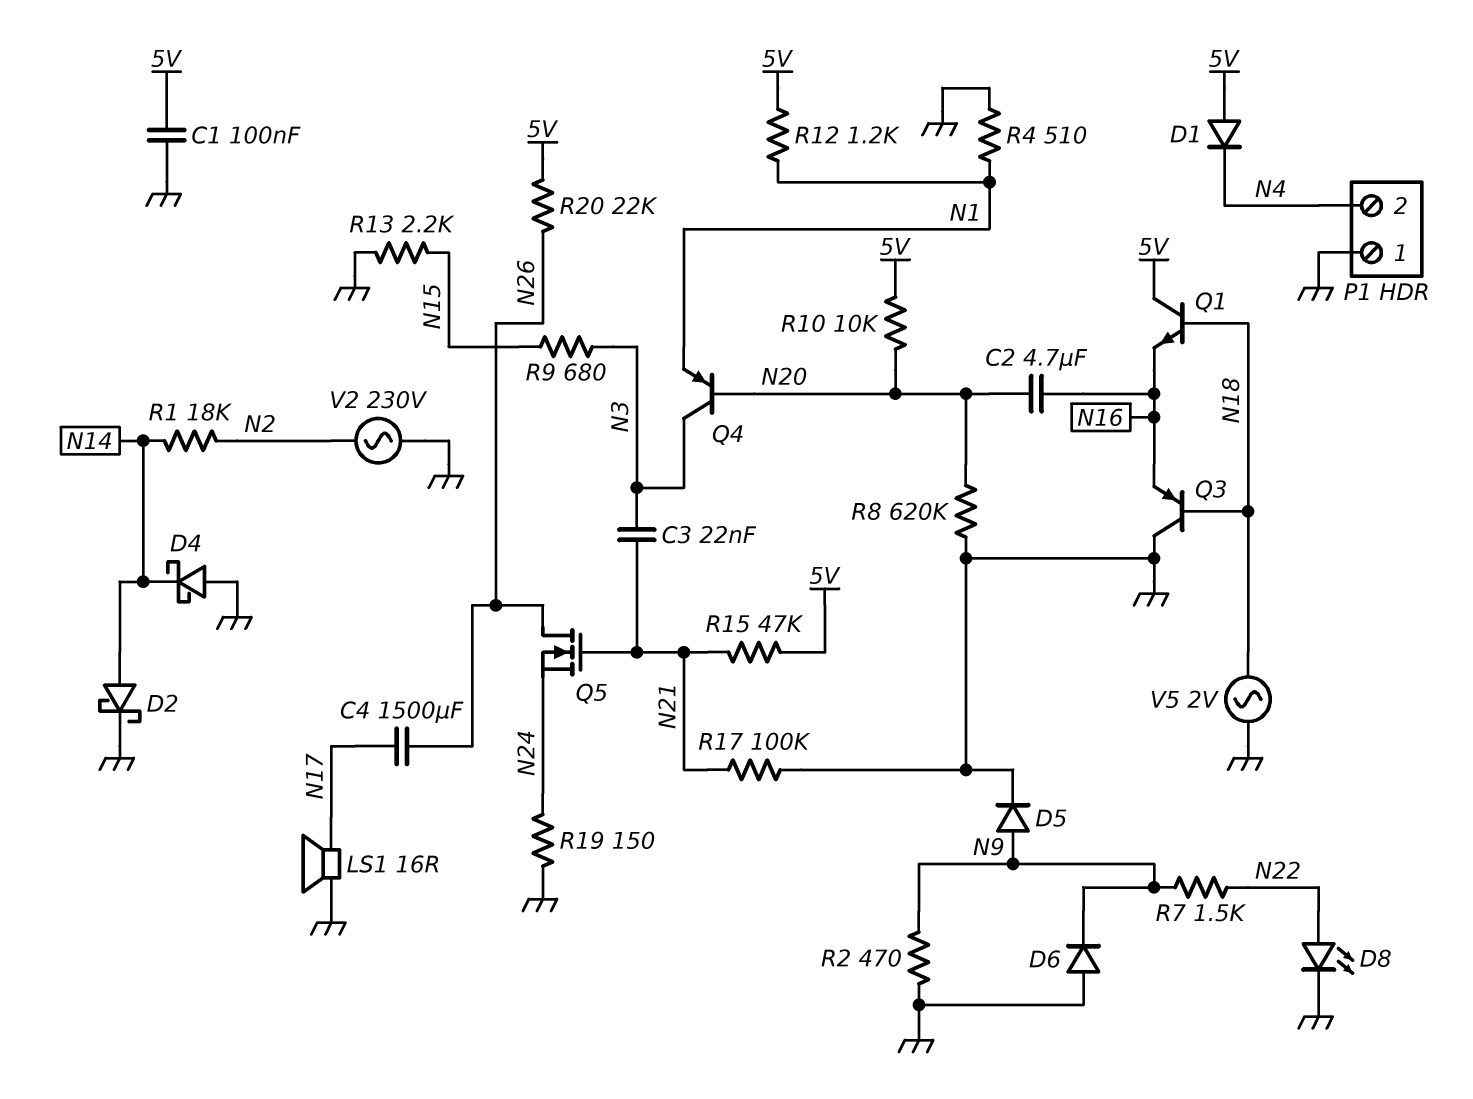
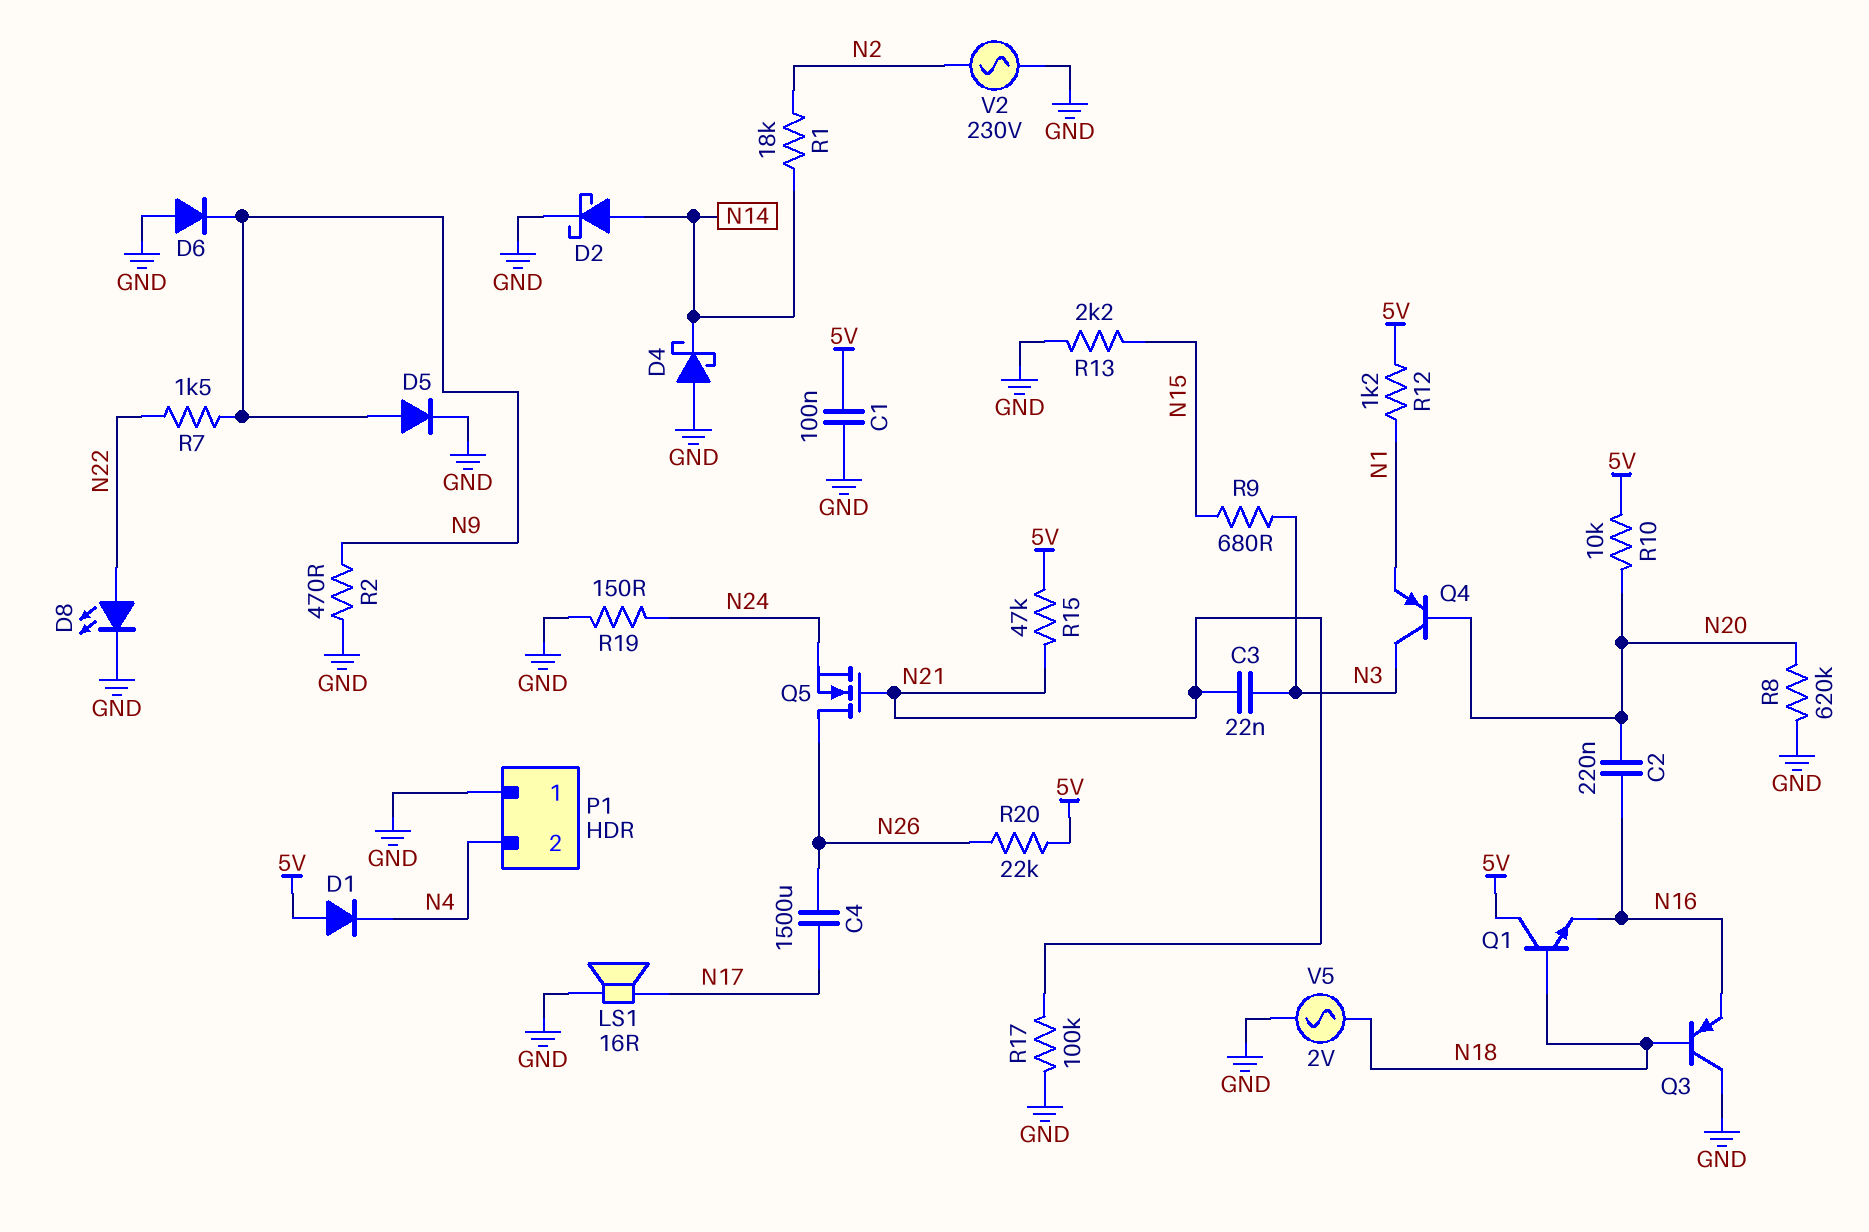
C2: 4.7uF (N16, N20) -> 220nF (N16, N20)
R4: 510 (GND, N1) -> none

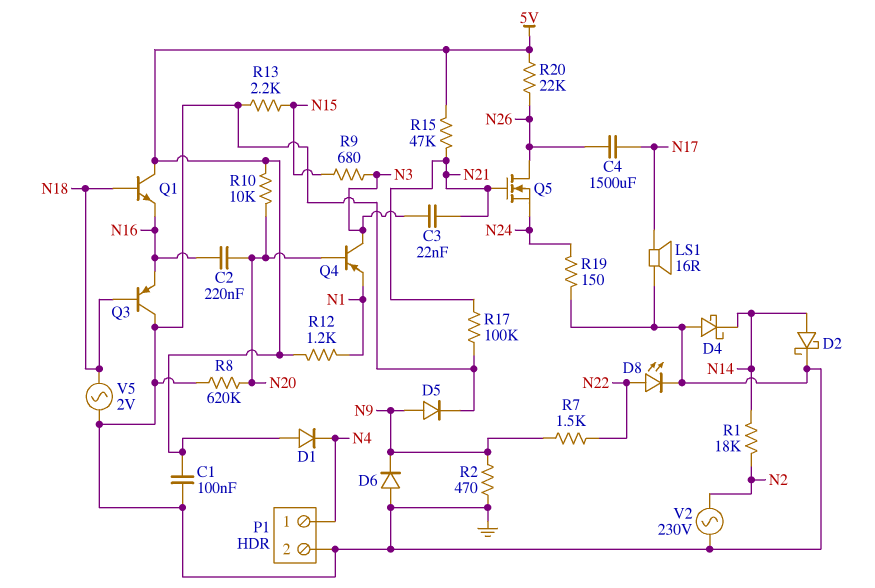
P1 pin 1: GND -> N4
P1 pin 2: N4 -> GND

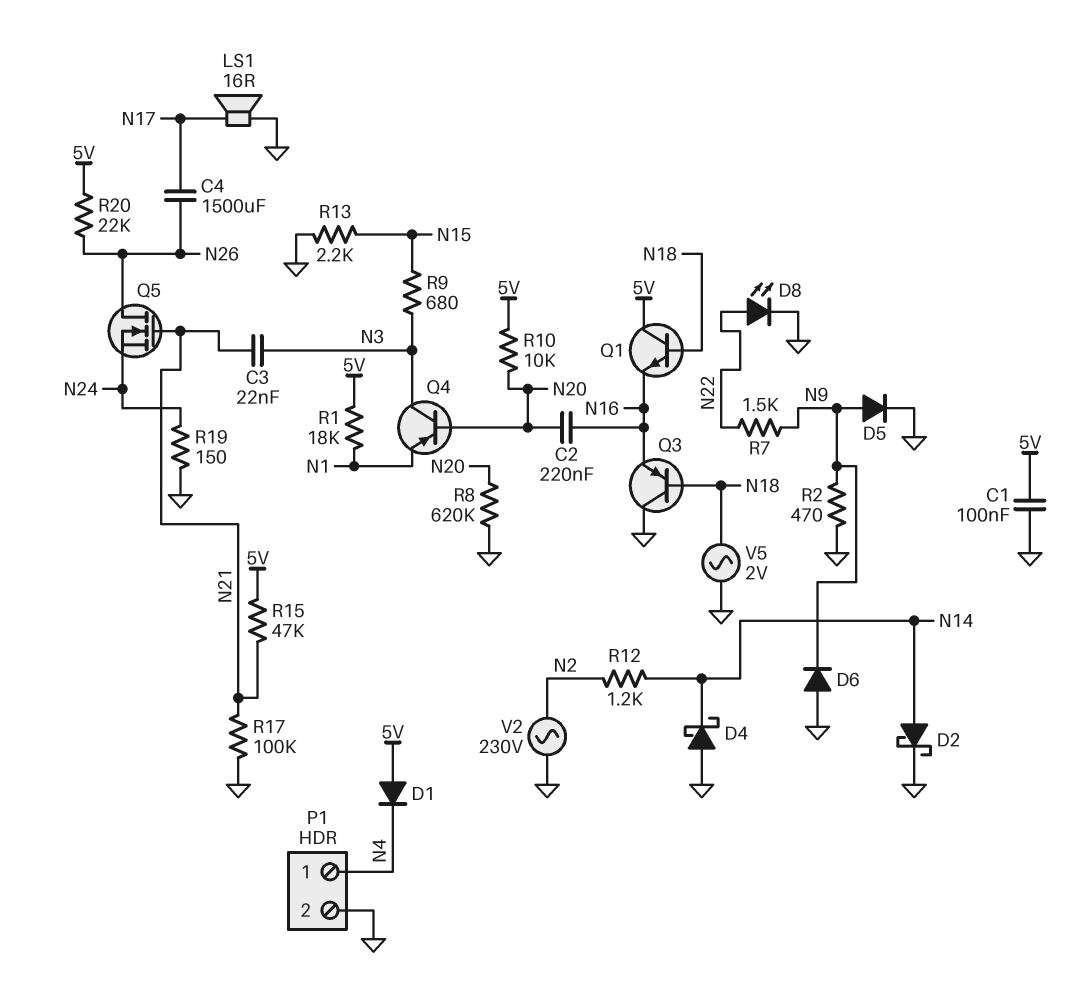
R1: 18k (N2, N14) -> 18k (5V, N1)
R12: 1.2k (5V, N1) -> 1.2k (N2, N14)

